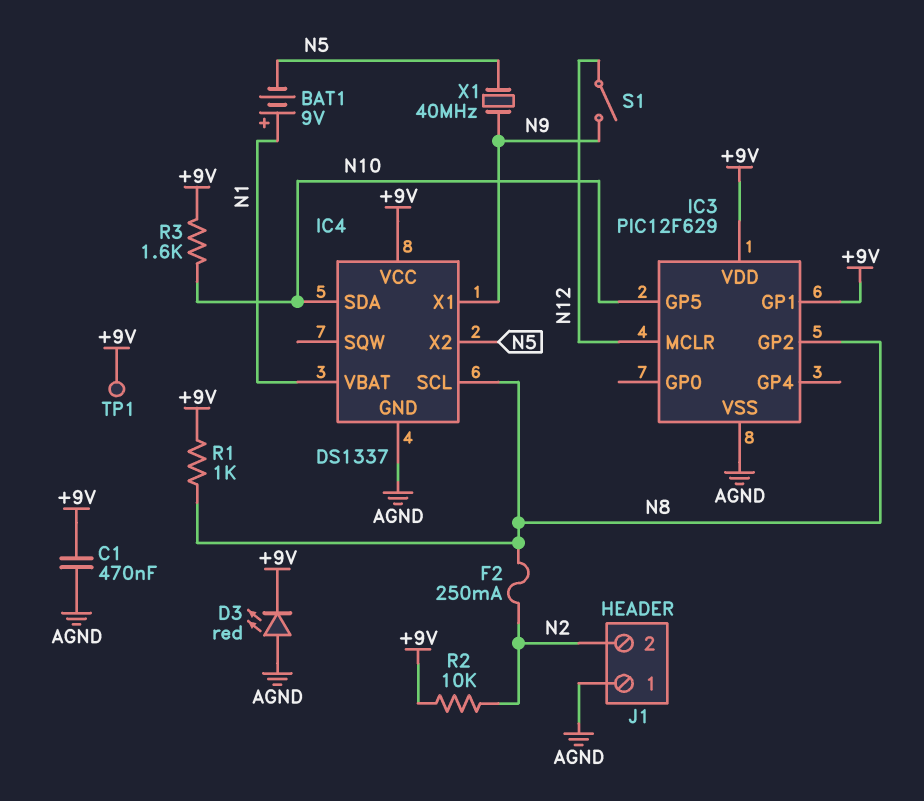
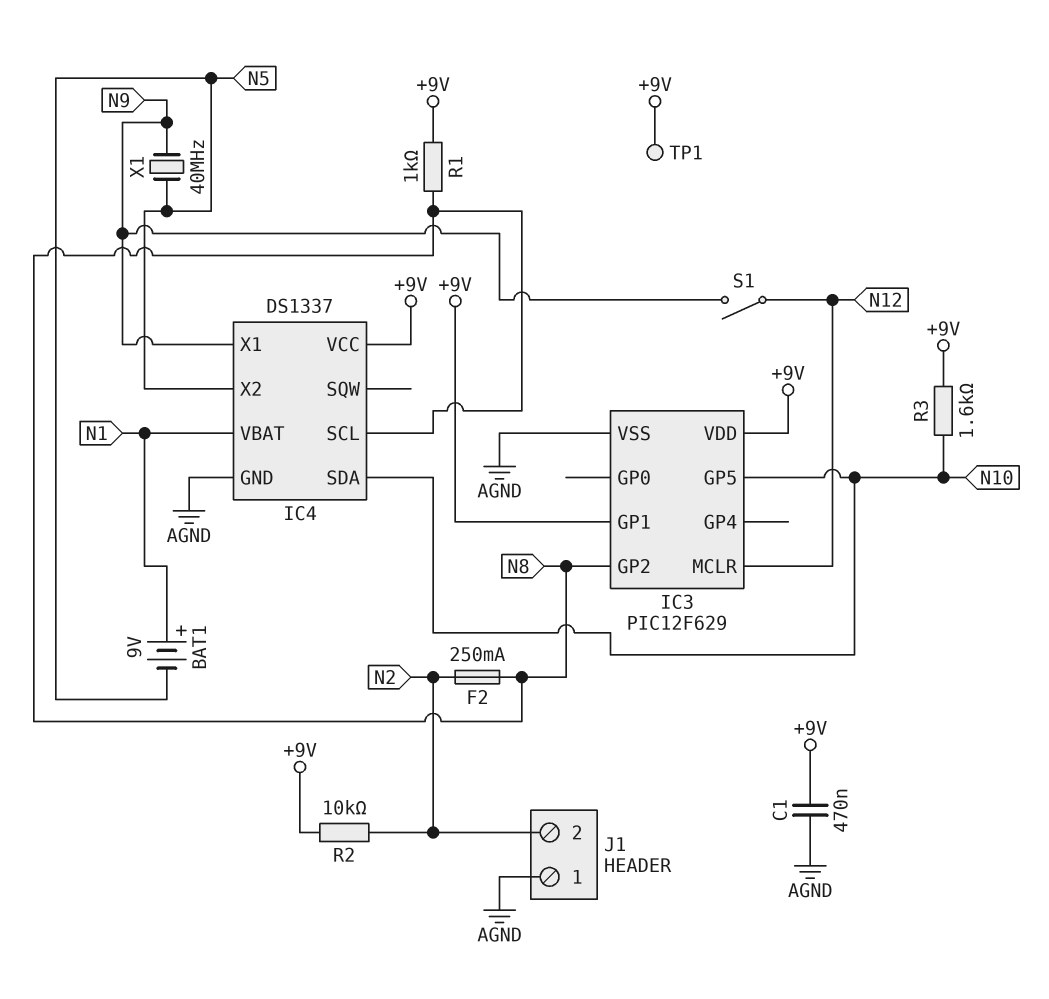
D3: LED red (A AGND, K +9V) -> none

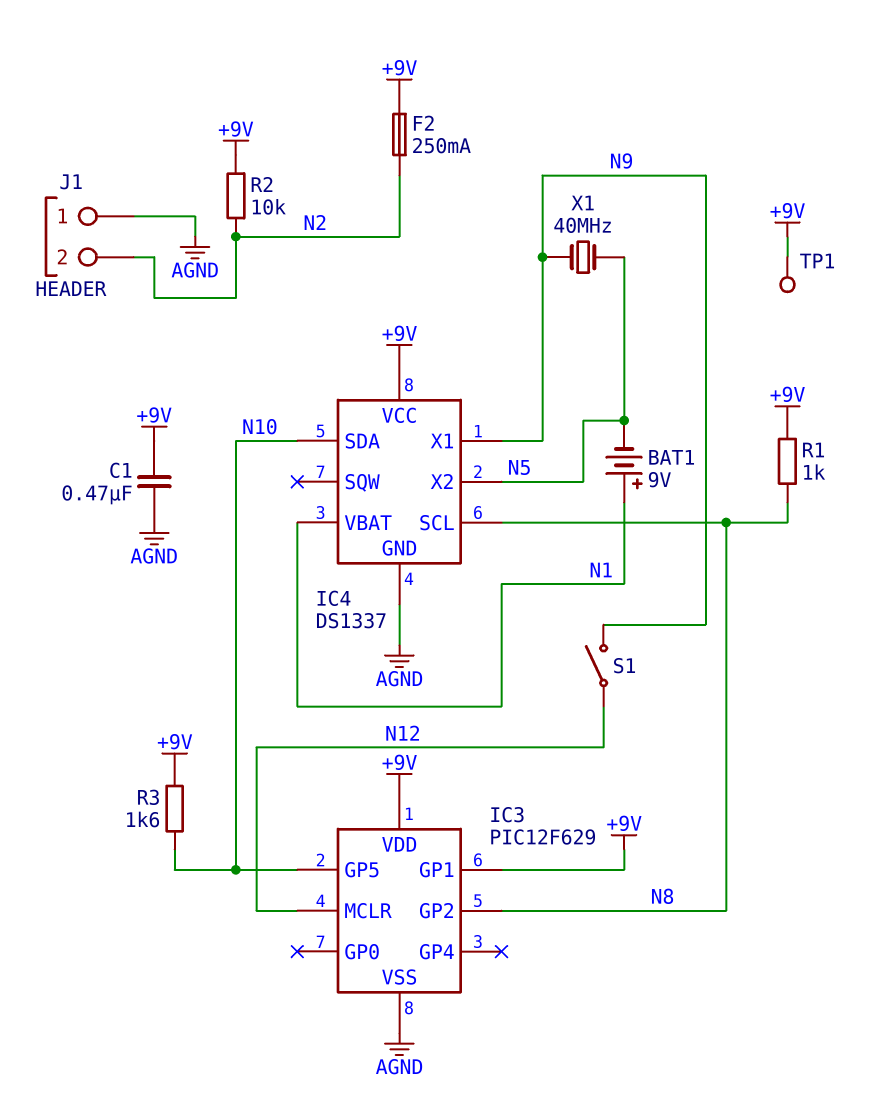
F2: 250mA (N2, N8) -> 250mA (+9V, N2)

